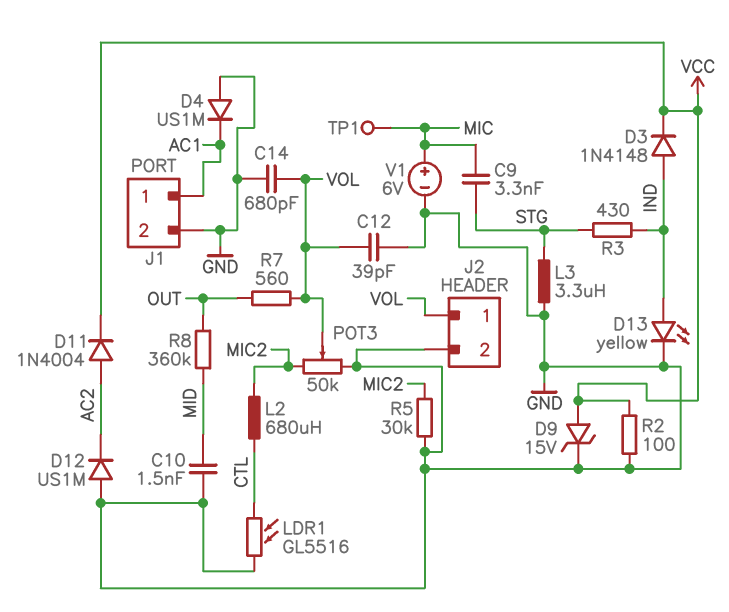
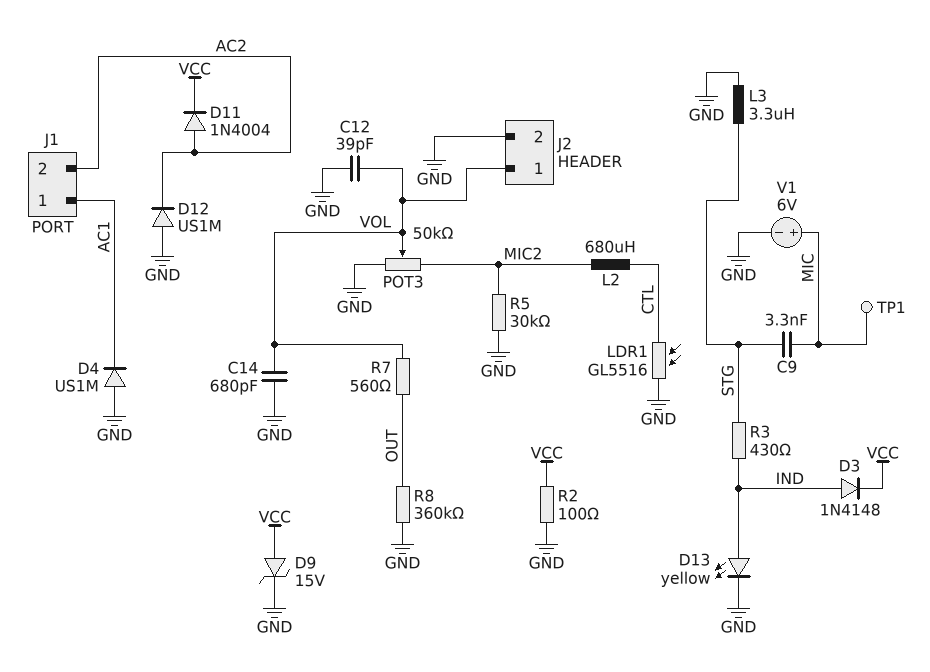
C10: 1.5nF (GND, MID) -> none
J1 pin 2: GND -> AC2
R8: 360k (MID, OUT) -> 360k (GND, OUT)

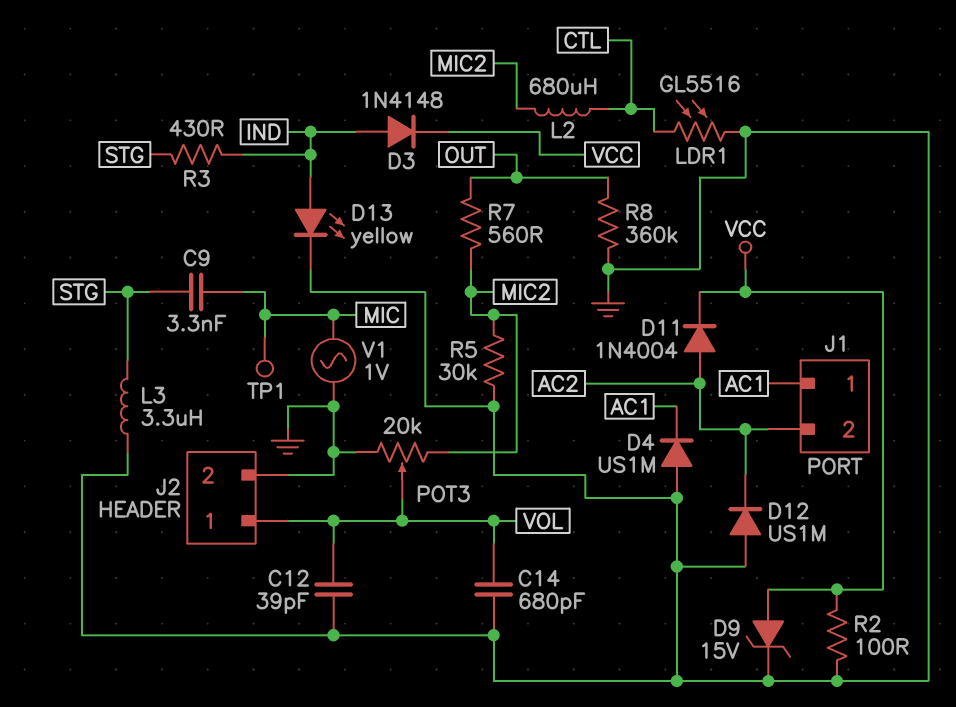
POT3: 50k (GND, MIC2, wiper VOL) -> 20k (GND, MIC2, wiper VOL)
R7: 560 (OUT, VOL) -> 560 (MIC2, OUT)
V1: 6V (plus MIC, minus GND) -> AC 1V (GND, MIC)

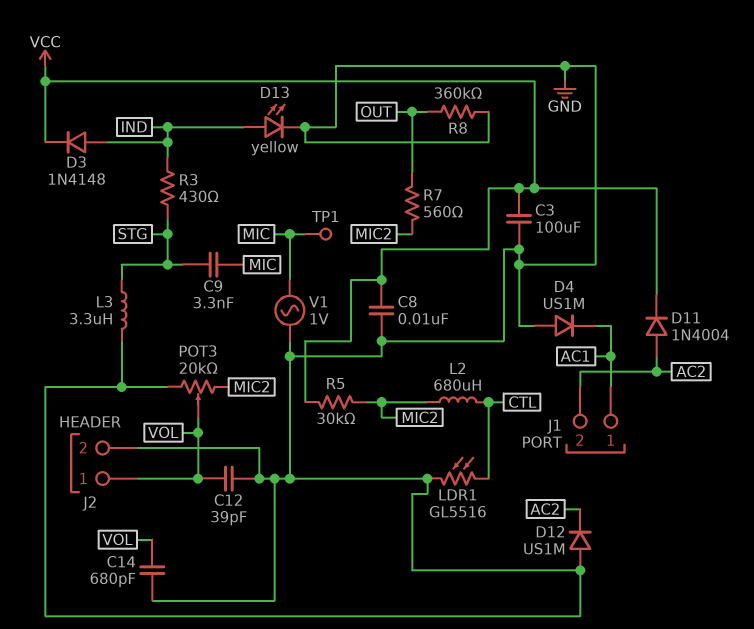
C3: none -> 100uF (GND, VCC)
C8: none -> 10nF (GND, VCC)
D9: zener 15V (A VCC, K GND) -> none
R2: 100 (GND, VCC) -> none
R5: 30k (GND, MIC2) -> 30k (MIC2, VCC)

